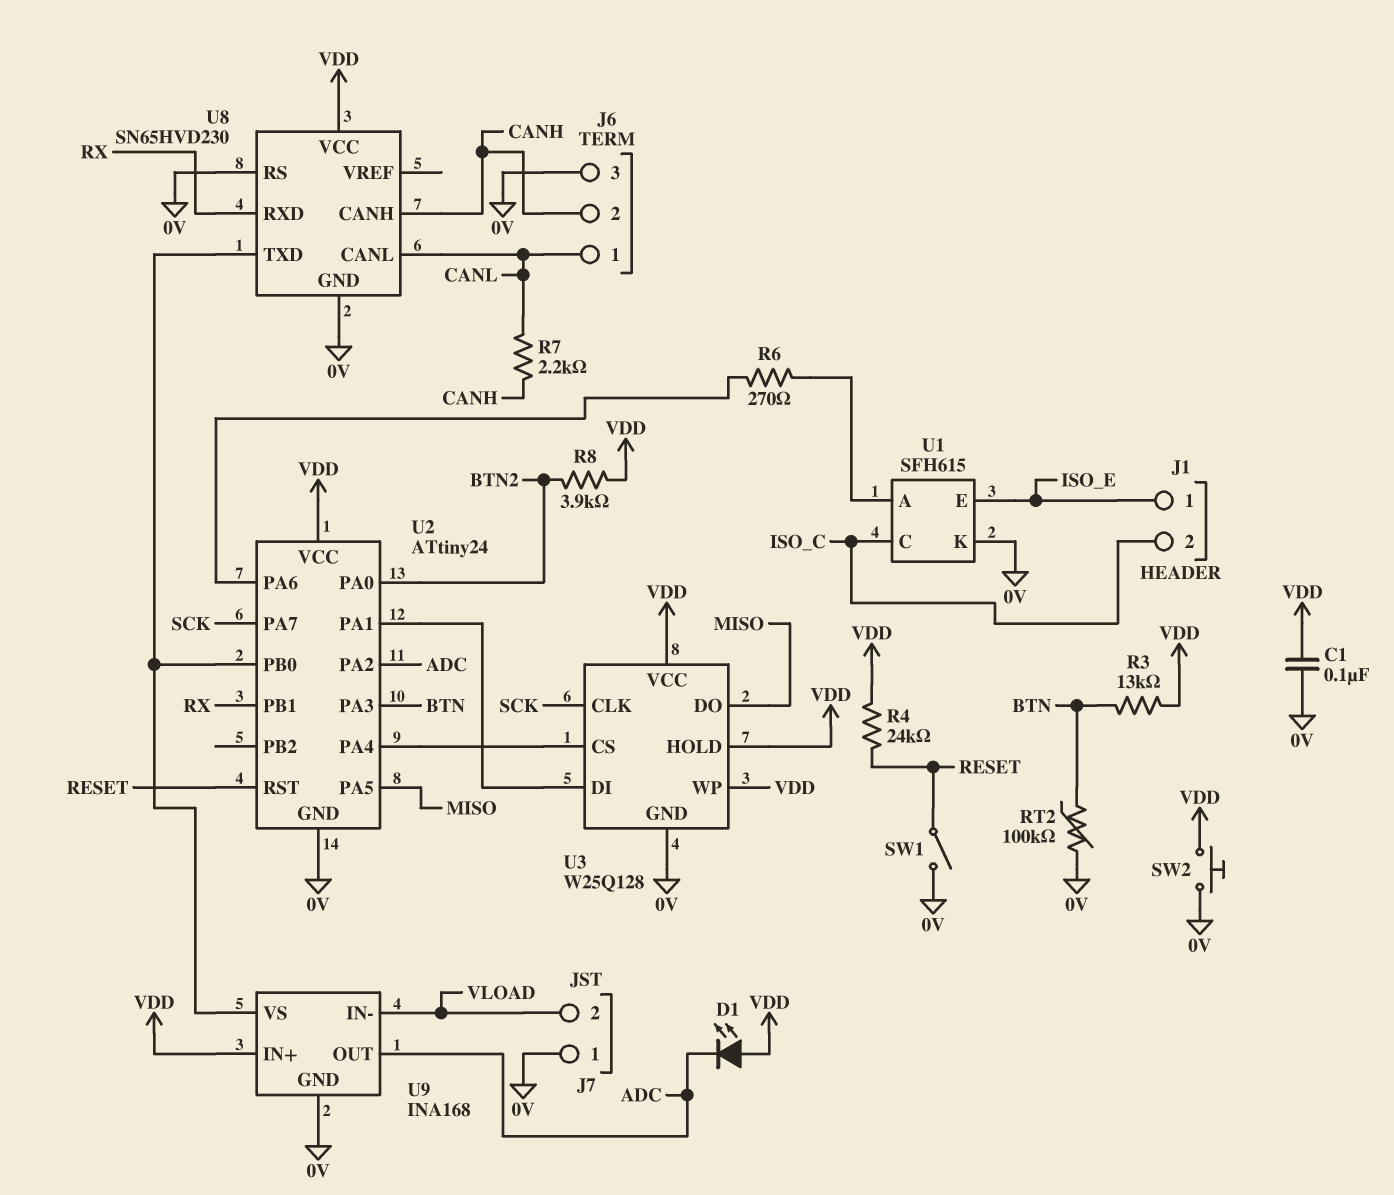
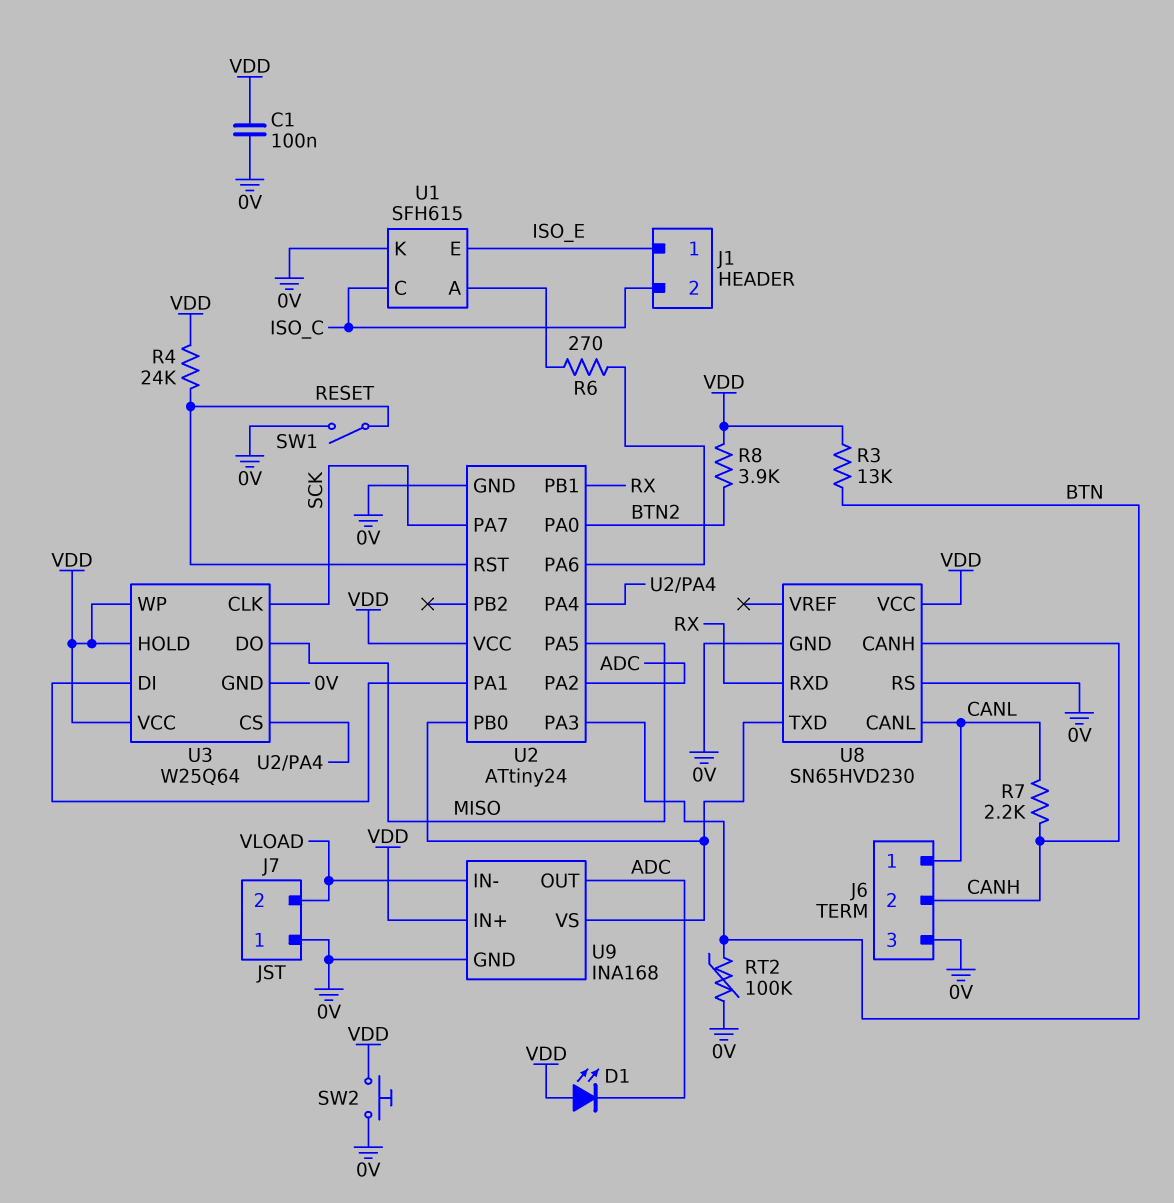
U3: W25Q128 -> W25Q64

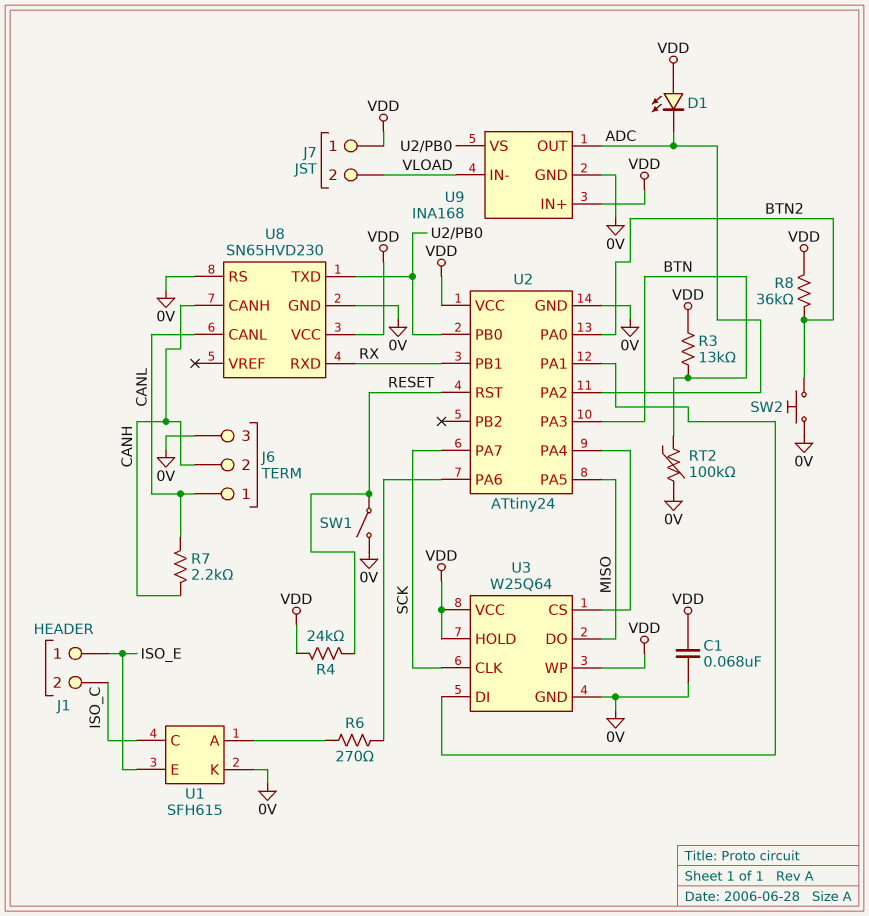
C1: 100nF (0V, VDD) -> 68nF (0V, VDD)
J7 pin 1: 0V -> VDD
R8: 3.9k (BTN2, VDD) -> 36k (BTN2, VDD)
SW2: button (0V, VDD) -> button (0V, BTN2)

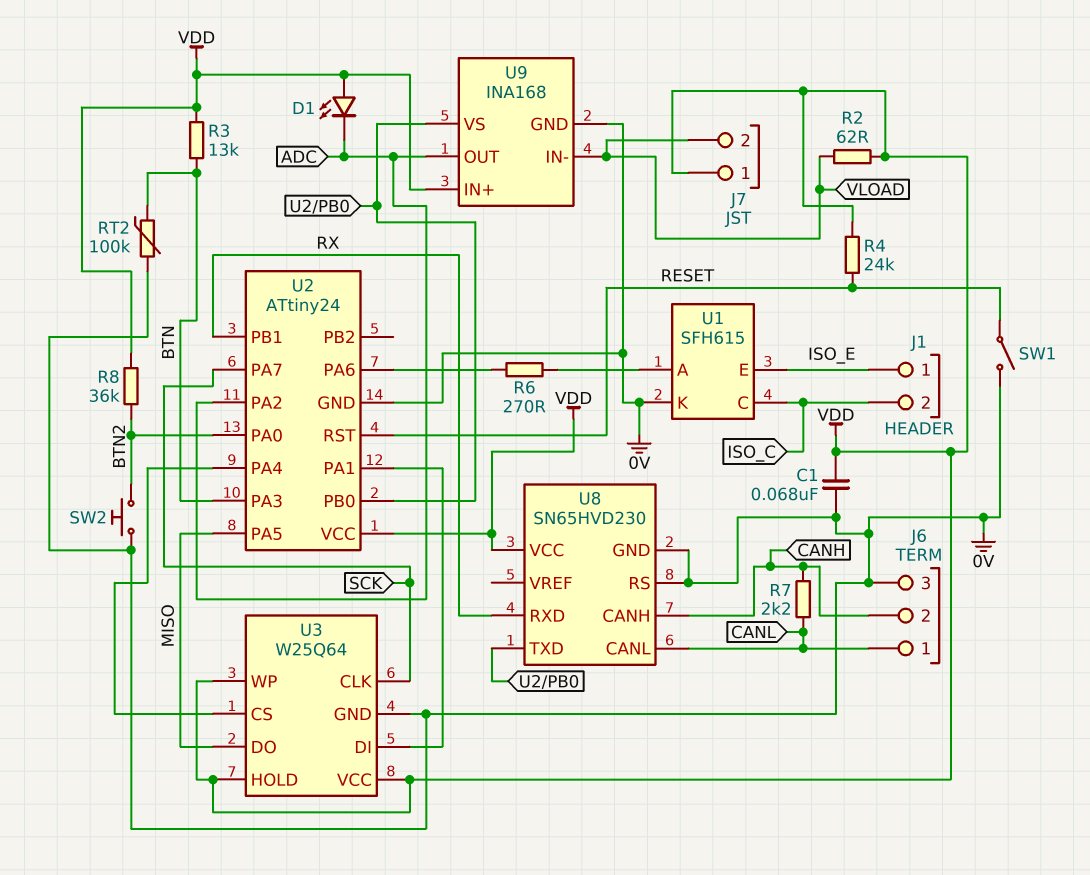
R2: none -> 62 (VDD, VLOAD)

